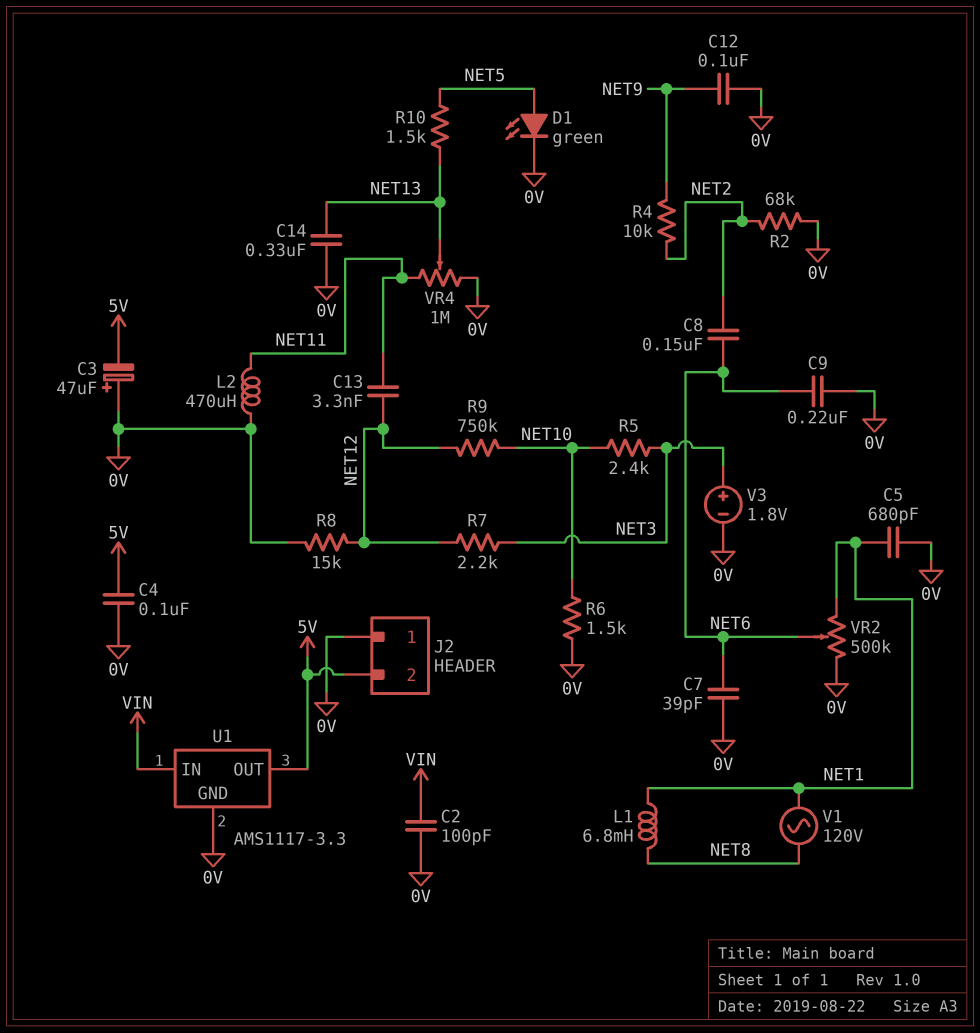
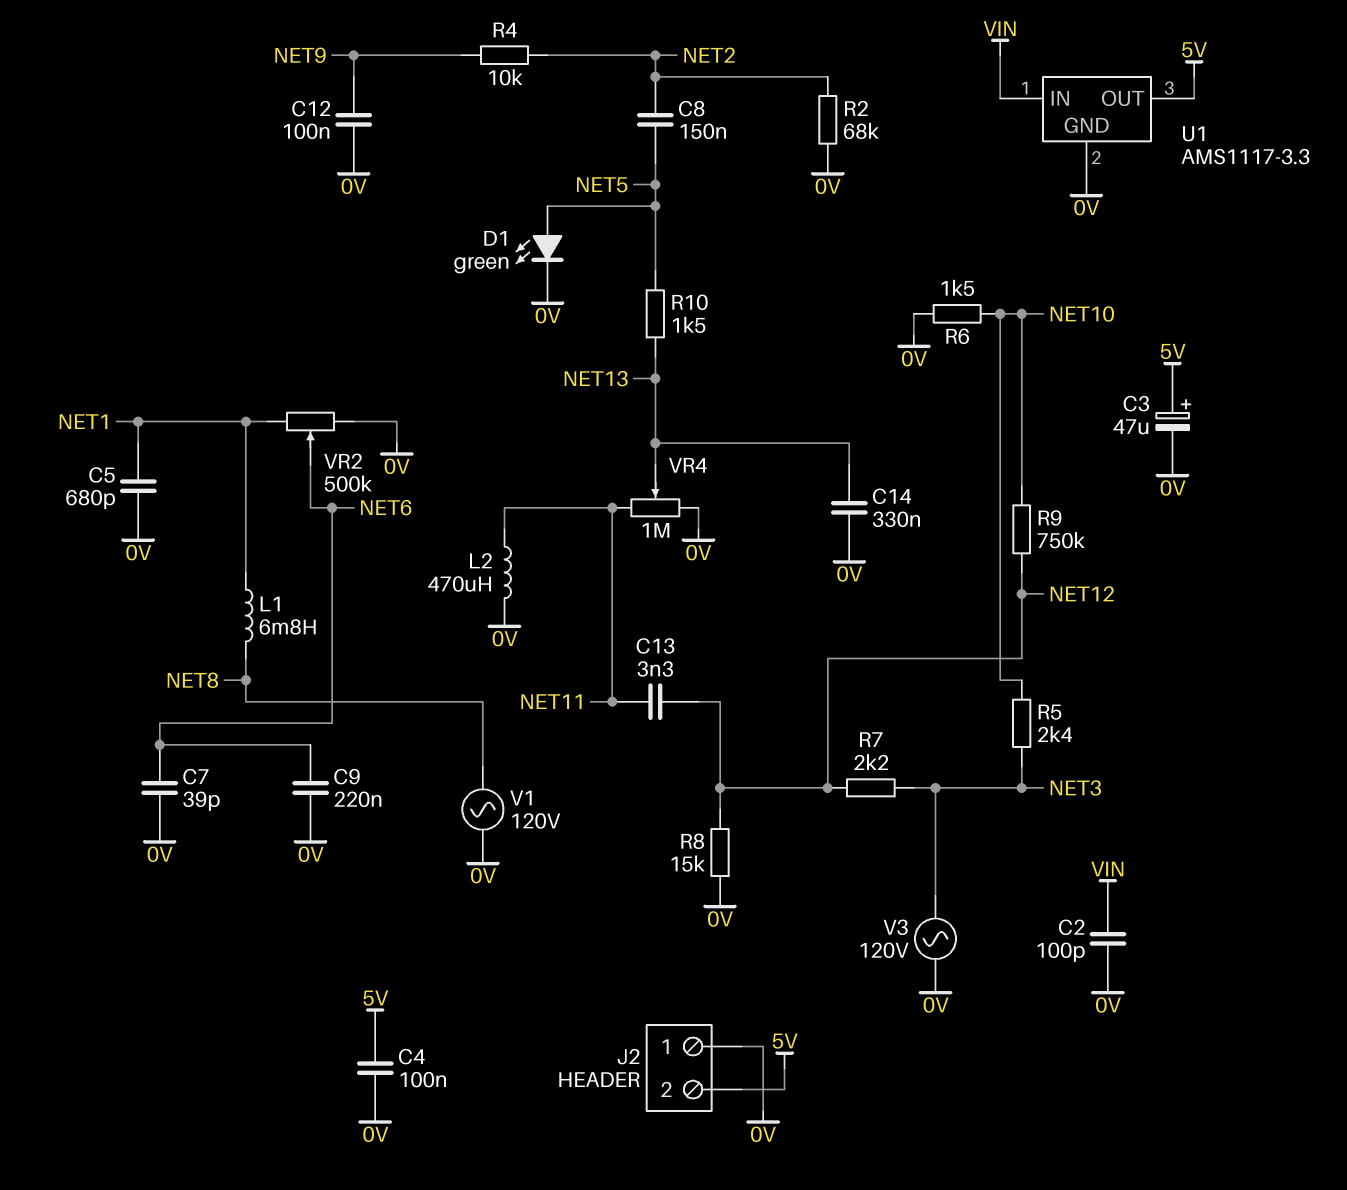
C3: 47uF (plus 0V, minus 5V) -> 47uF (plus 5V, minus 0V)
C8: 150nF (NET2, NET6) -> 150nF (NET2, NET5)
V1: AC 120V (NET1, NET8) -> AC 120V (0V, NET8)
V3: 1.8V (plus NET3, minus 0V) -> AC 120V (0V, NET3)

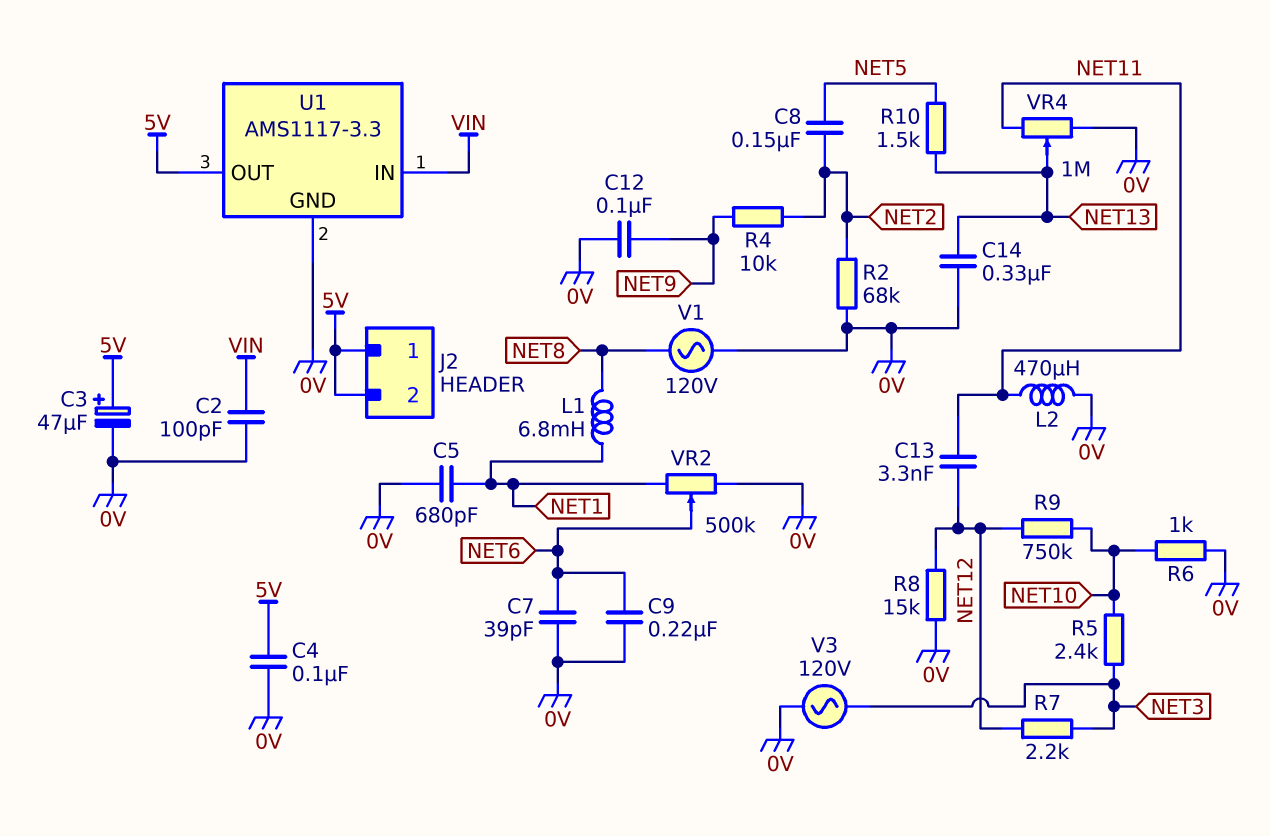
D1: LED green (A NET5, K 0V) -> none
J2 pin 1: 0V -> 5V
R6: 1.5k (0V, NET10) -> 1k (0V, NET10)

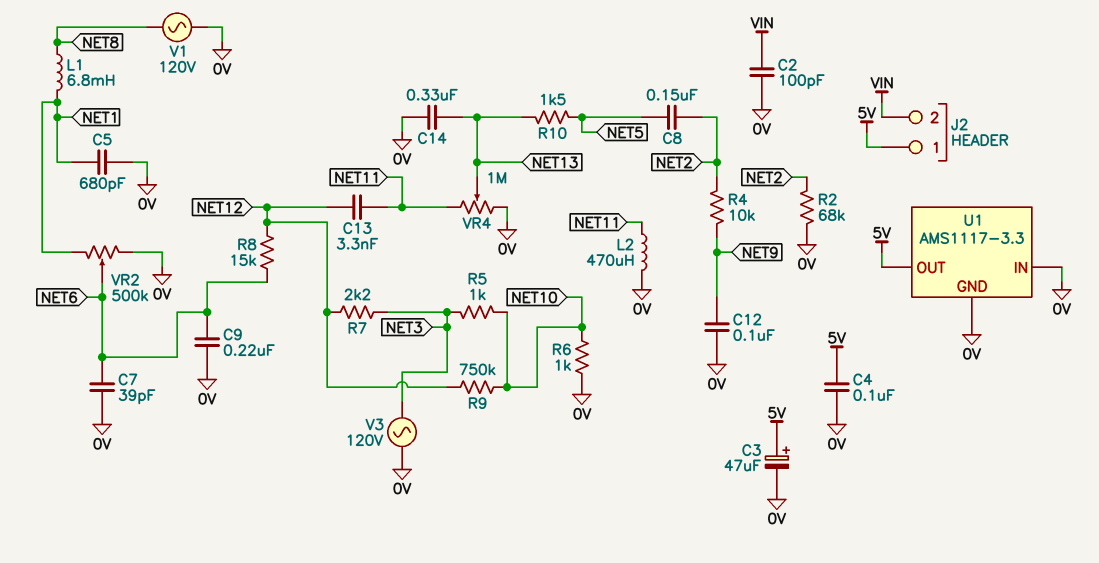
J2 pin 2: 5V -> VIN
R5: 2.4k (NET3, NET10) -> 1k (NET3, NET10)
R8: 15k (0V, NET12) -> 15k (NET6, NET12)
U1 pin IN: VIN -> 0V

